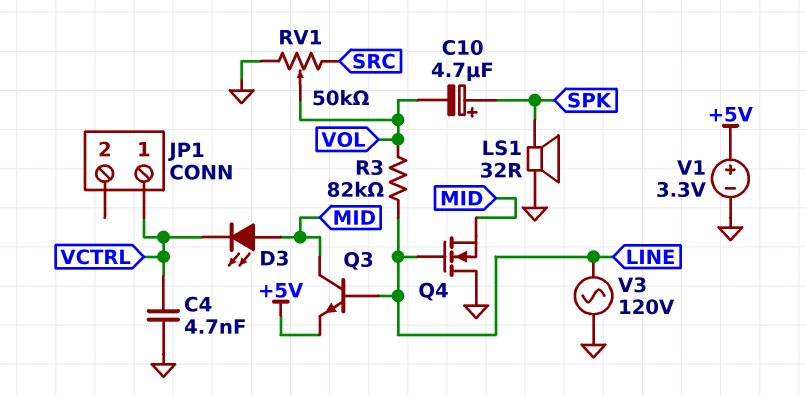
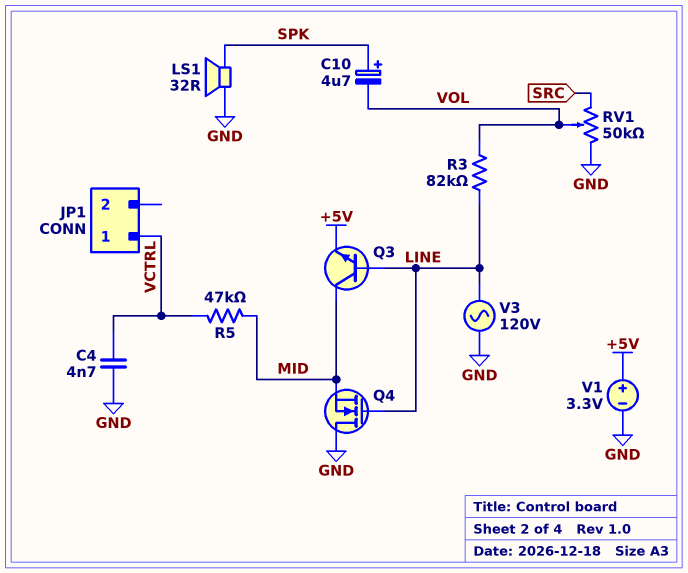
D3: LED (A MID, K VCTRL) -> none
R5: none -> 47k (MID, VCTRL)

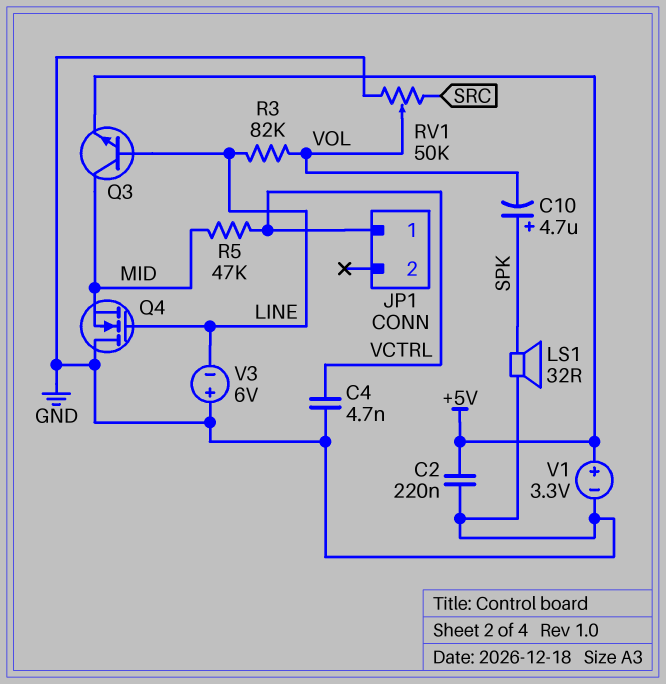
C2: none -> 220nF (+5V, GND)
V3: AC 120V (GND, LINE) -> 6V (plus GND, minus LINE)

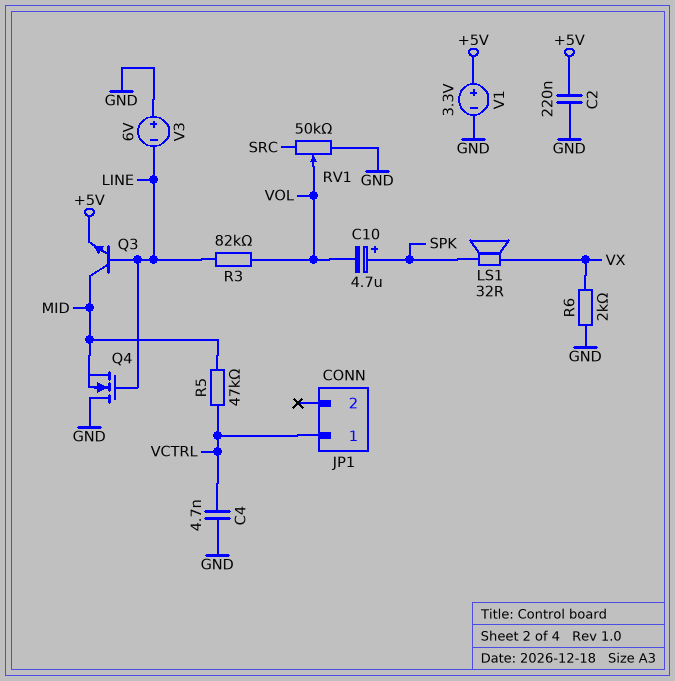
LS1: speaker 32R (GND, SPK) -> speaker 32R (SPK, VX)
R6: none -> 2k (GND, VX)

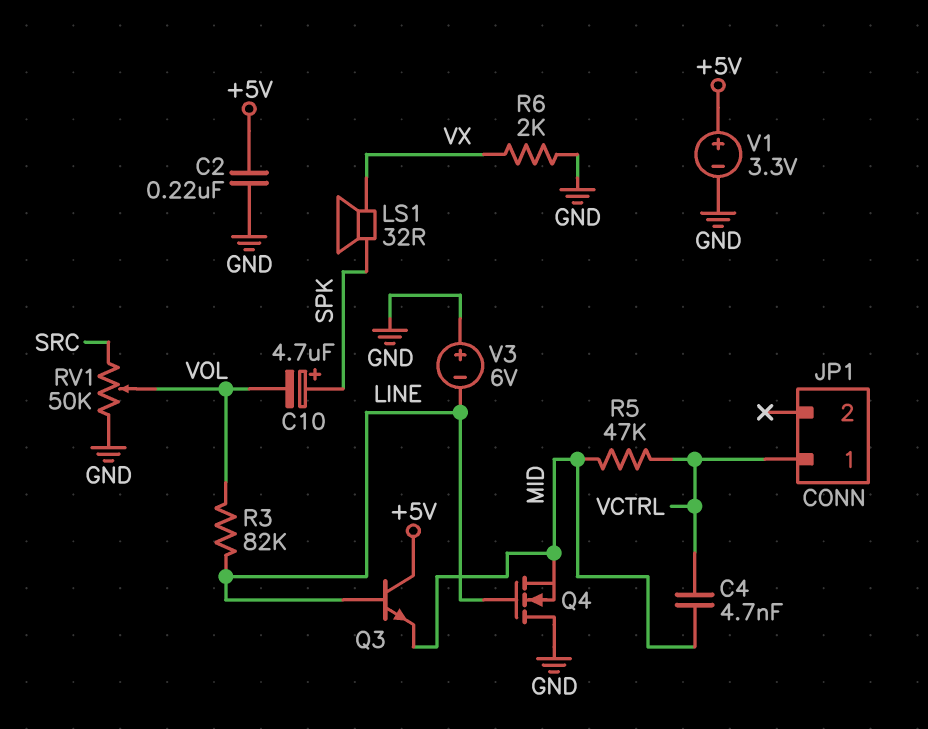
C4: 4.7nF (GND, VCTRL) -> 4.7nF (MID, VCTRL)
Q3: NPN (B LINE, C MID, E +5V) -> NPN (B LINE, C +5V, E MID)

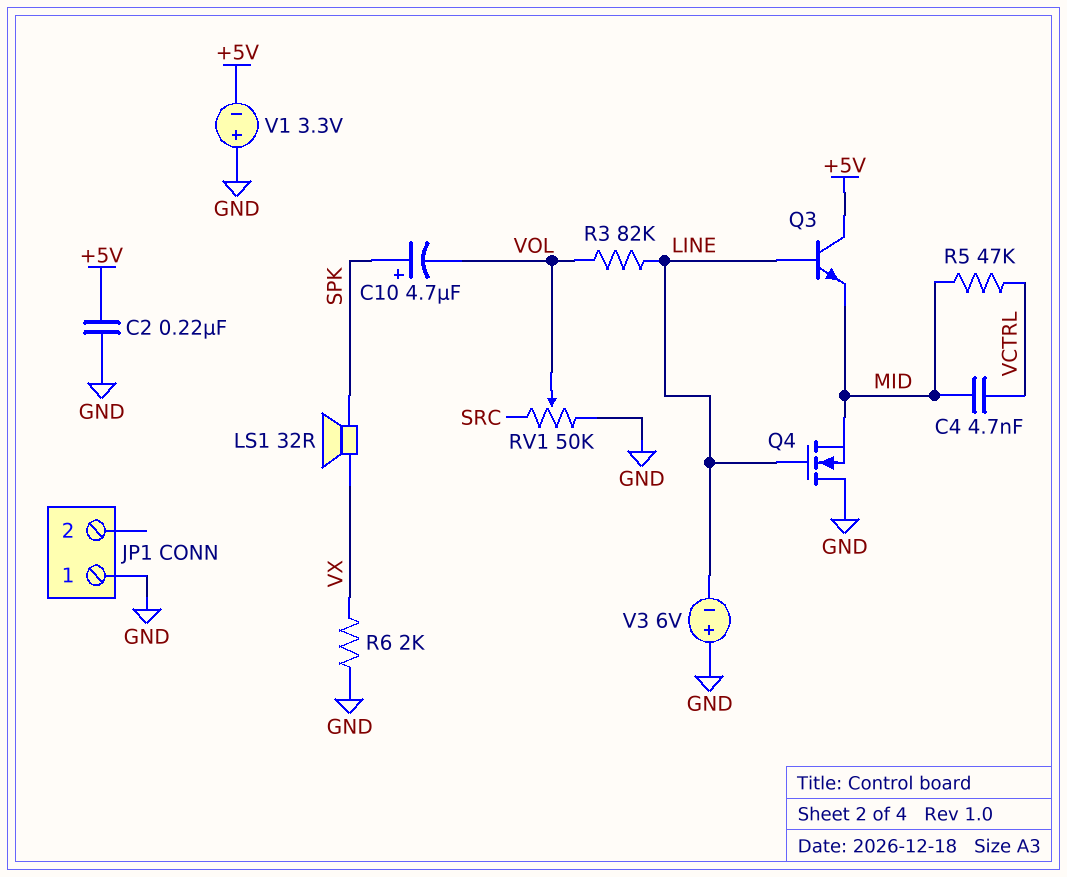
JP1 pin 1: VCTRL -> GND
V1: 3.3V (plus +5V, minus GND) -> 3.3V (plus GND, minus +5V)

